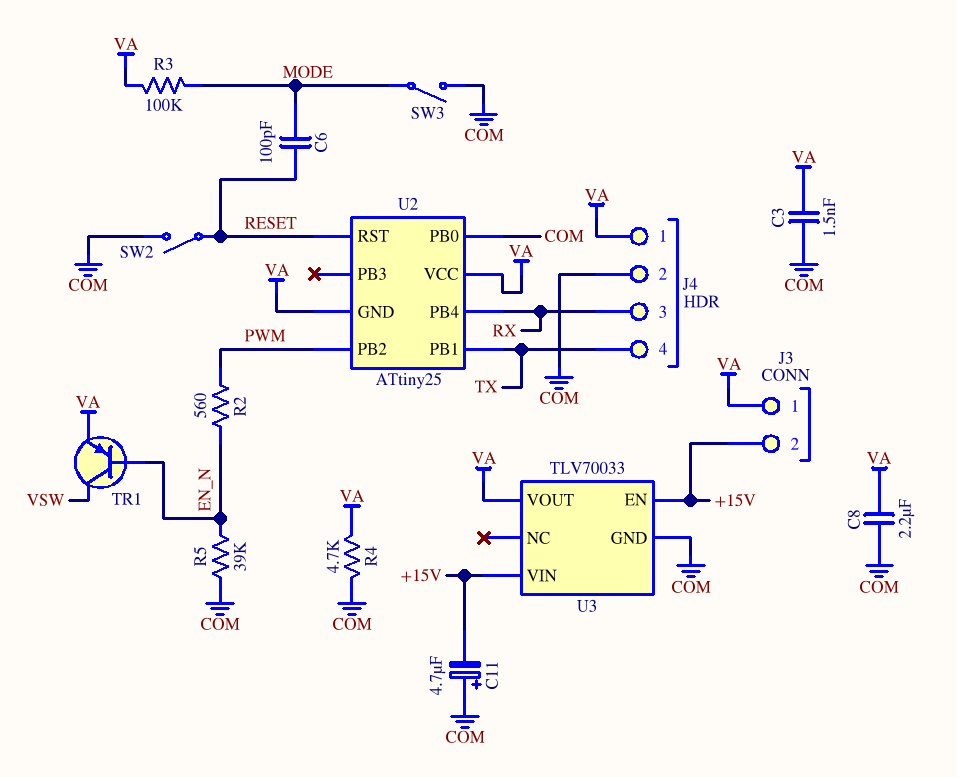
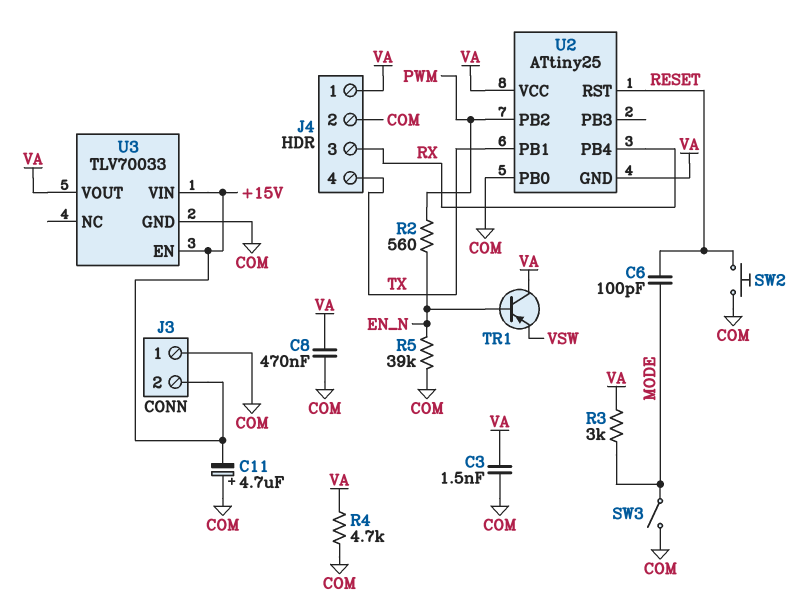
C8: 2.2uF (COM, VA) -> 470nF (COM, VA)
J3 pin 1: VA -> COM
R3: 100k (MODE, VA) -> 3k (MODE, VA)
SW2: switch (COM, RESET) -> button (COM, RESET)
TR1: PNP (B EN_N, C VSW, E VA) -> PNP (B EN_N, C VA, E VSW)

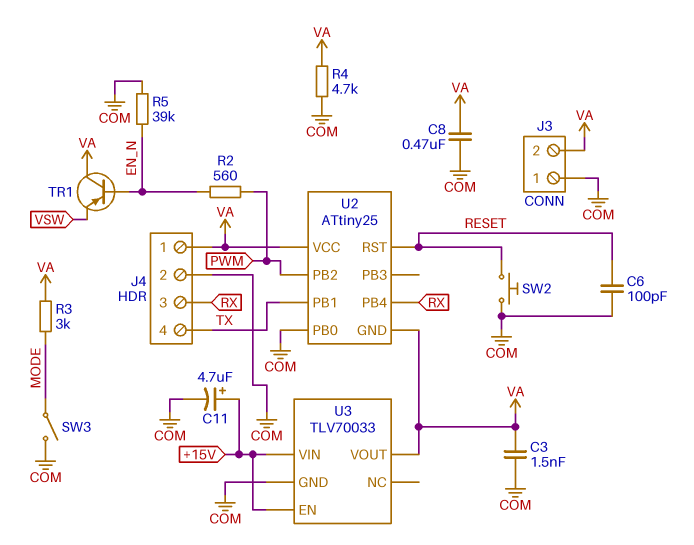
C6: 100pF (MODE, RESET) -> 100pF (COM, RESET)
C11: 4.7uF (plus COM, minus +15V) -> 4.7uF (plus +15V, minus COM)
J3 pin 2: +15V -> VA

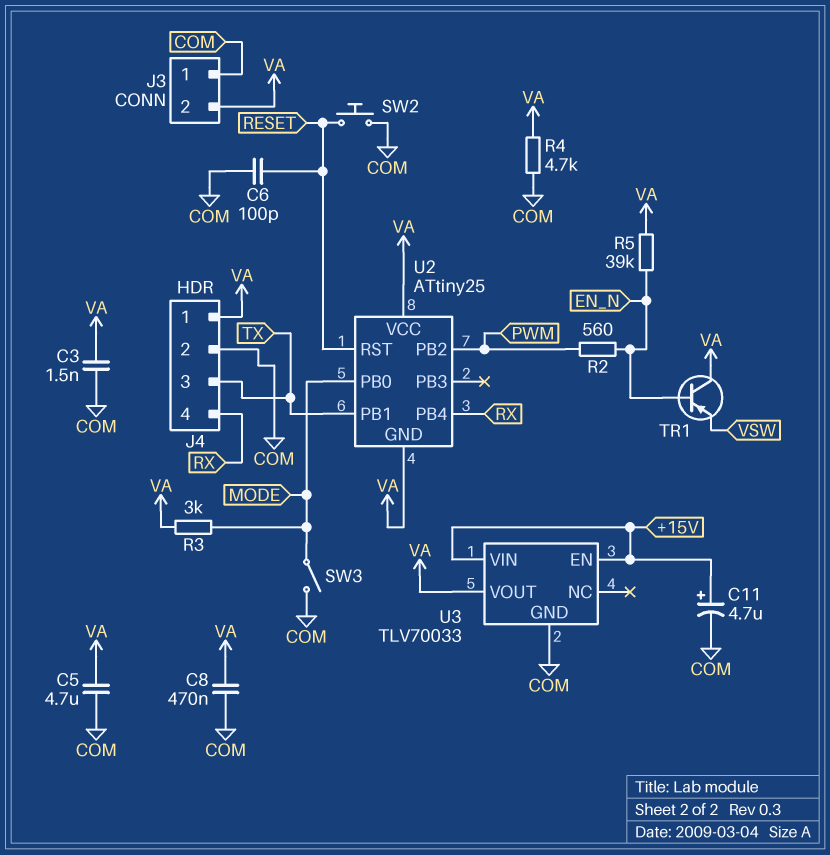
C5: none -> 4.7uF (COM, VA)
J4 pin 3: RX -> TX
J4 pin 4: TX -> RX
R5: 39k (COM, EN_N) -> 39k (EN_N, VA)
U2 pin PB0: COM -> MODE

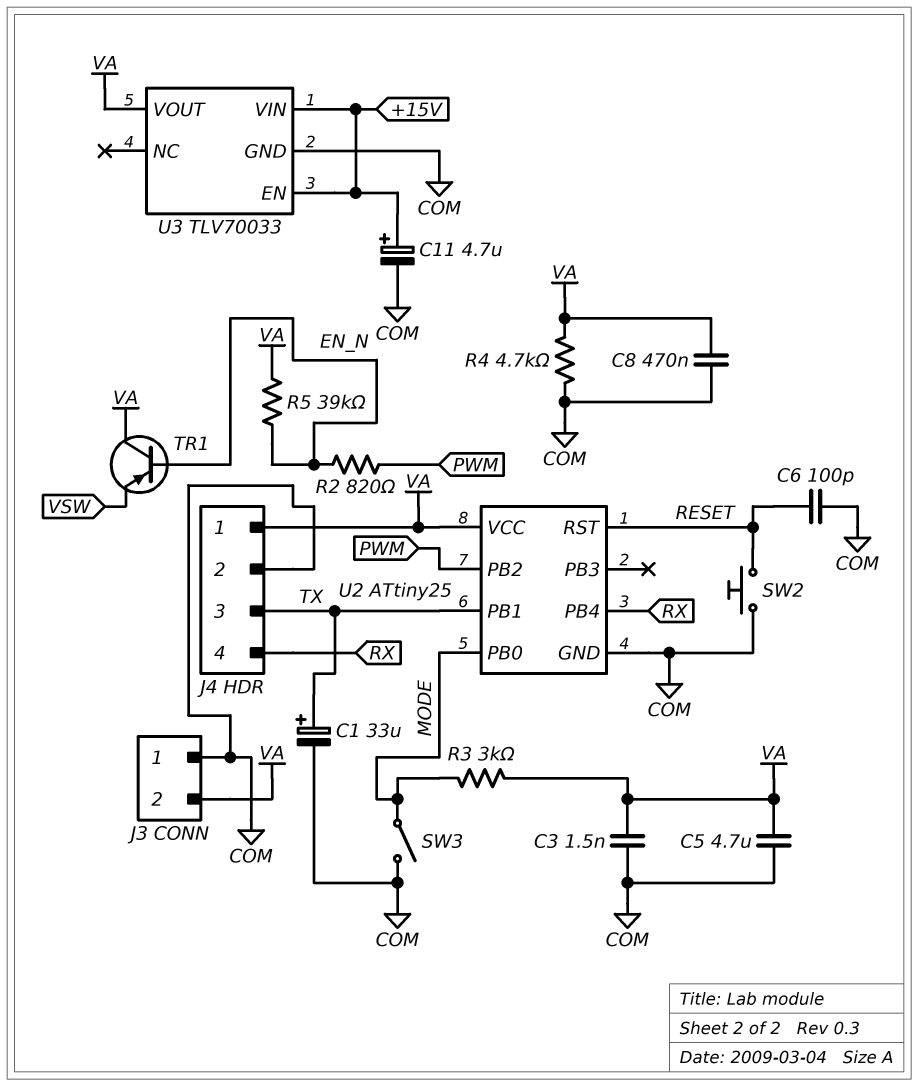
C1: none -> 33uF (plus TX, minus COM)
R2: 560 (EN_N, PWM) -> 820 (EN_N, PWM)
U2 pin GND: VA -> COM

